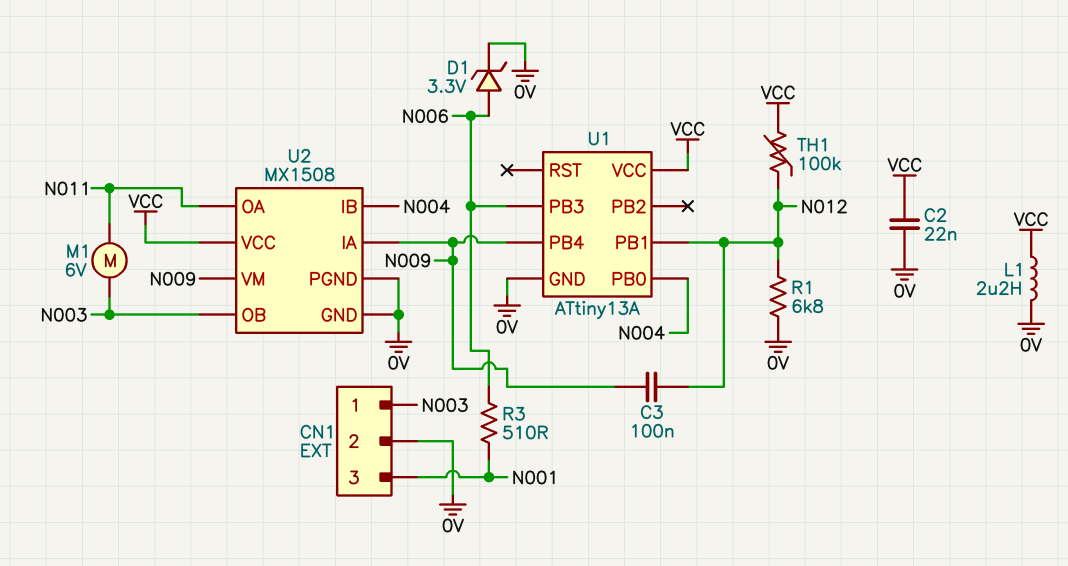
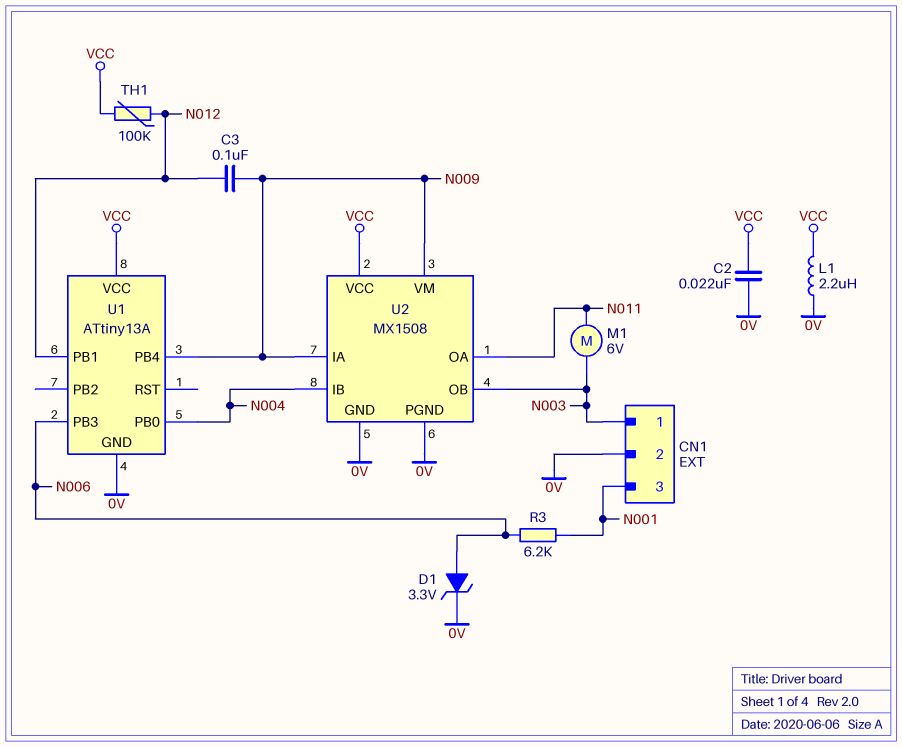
R1: 6.8k (0V, N012) -> none
R3: 510 (N001, N006) -> 6.2k (N001, N006)

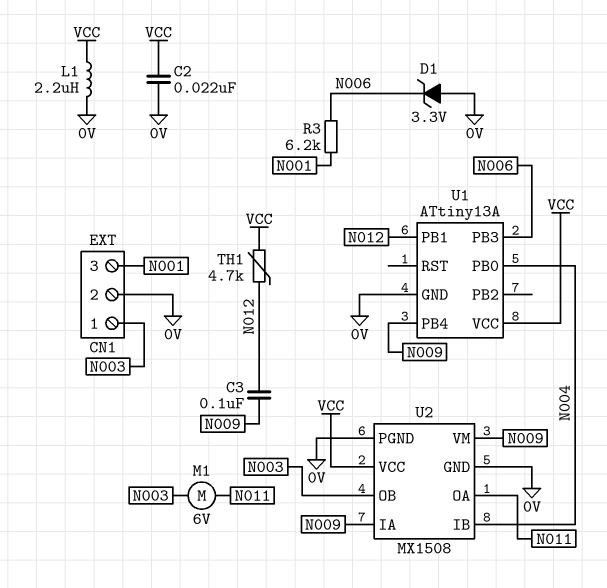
D1: zener 3.3V (A N006, K 0V) -> zener 3.3V (A 0V, K N006)
TH1: 100k (N012, VCC) -> 4.7k (N012, VCC)

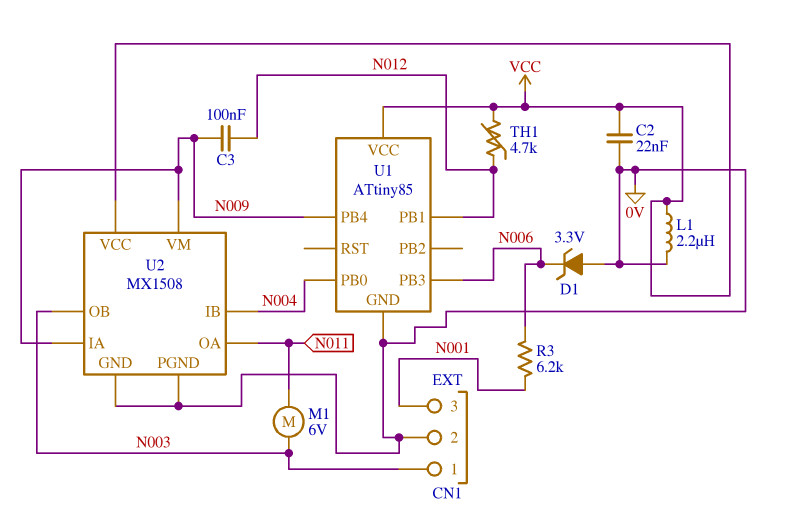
U1: ATtiny13A -> ATtiny85

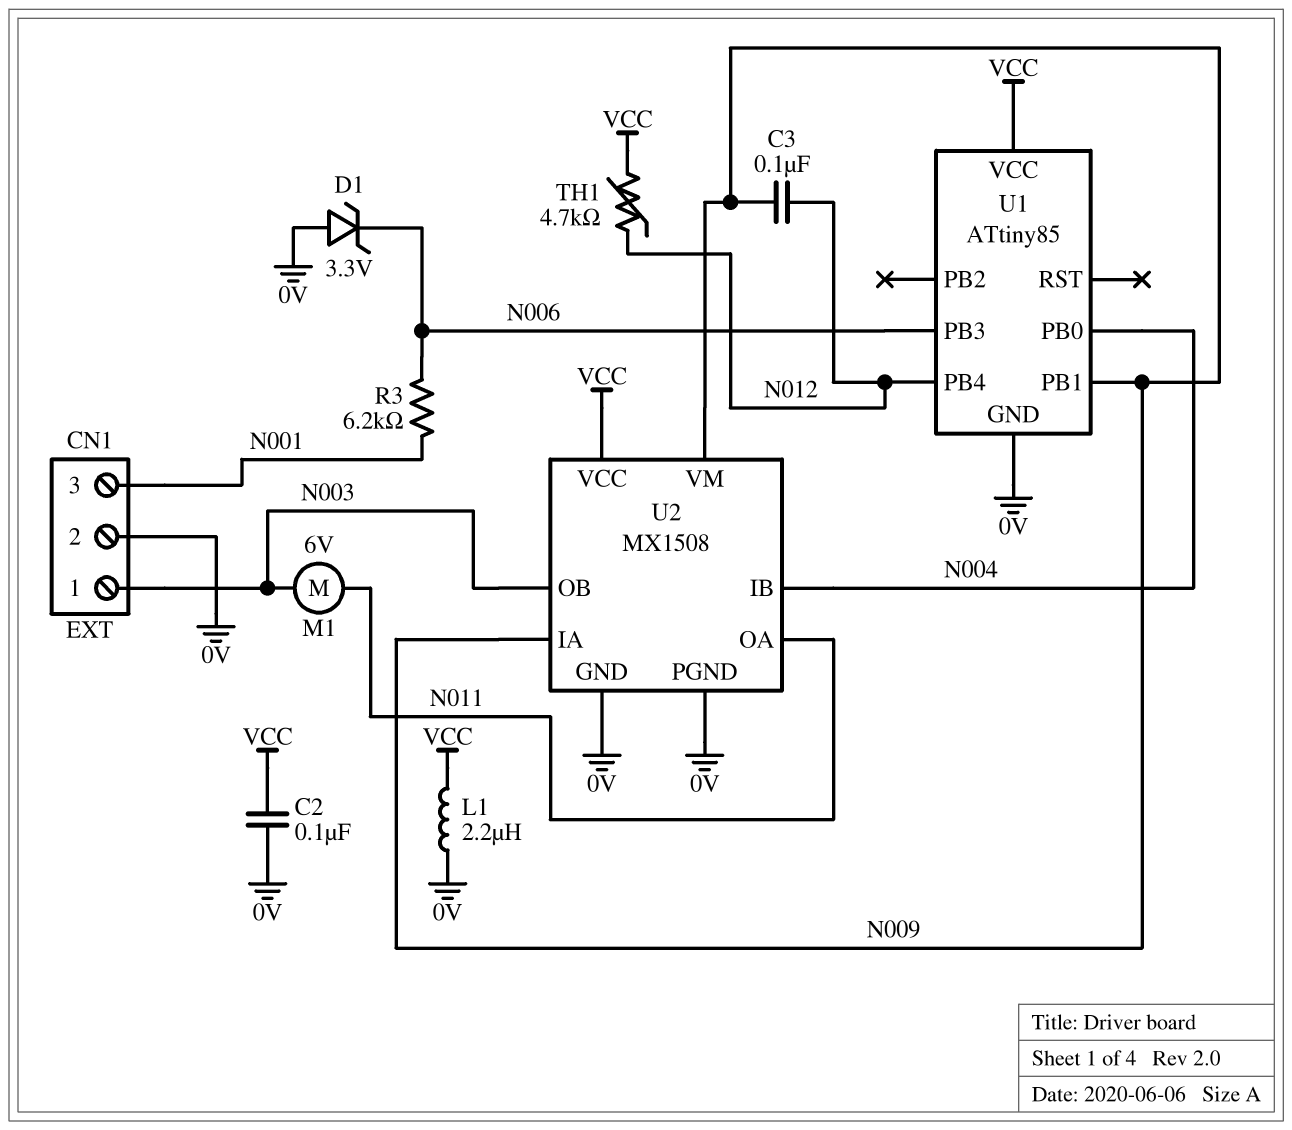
C2: 22nF (0V, VCC) -> 100nF (0V, VCC)
U1 pin PB1: N012 -> N009
U1 pin PB4: N009 -> N012

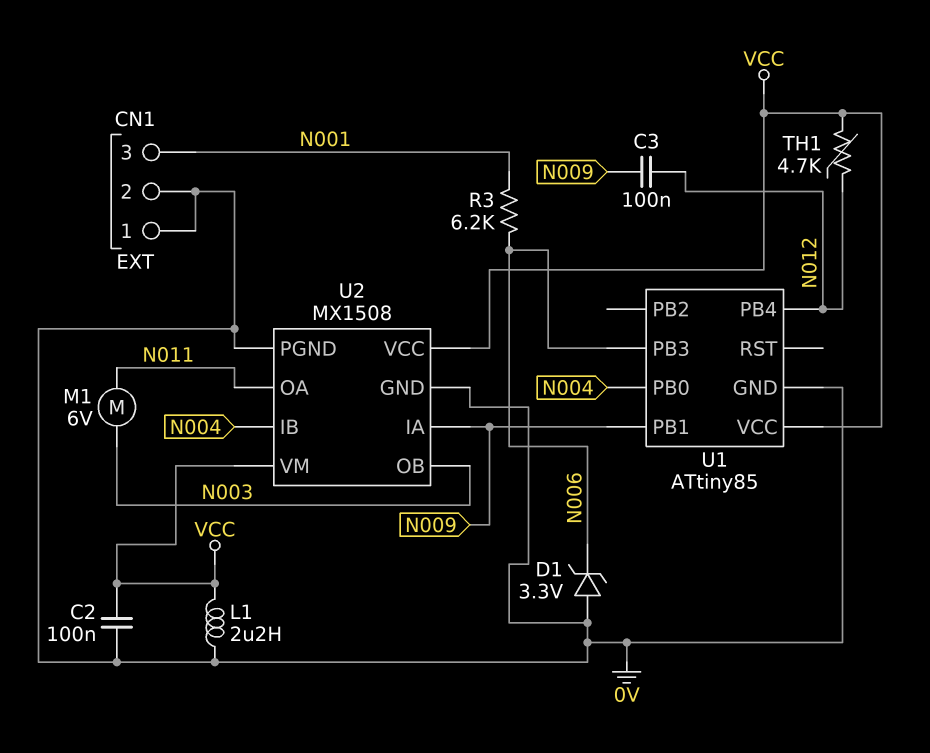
CN1 pin 1: N003 -> 0V
U2 pin VM: N009 -> VCC

